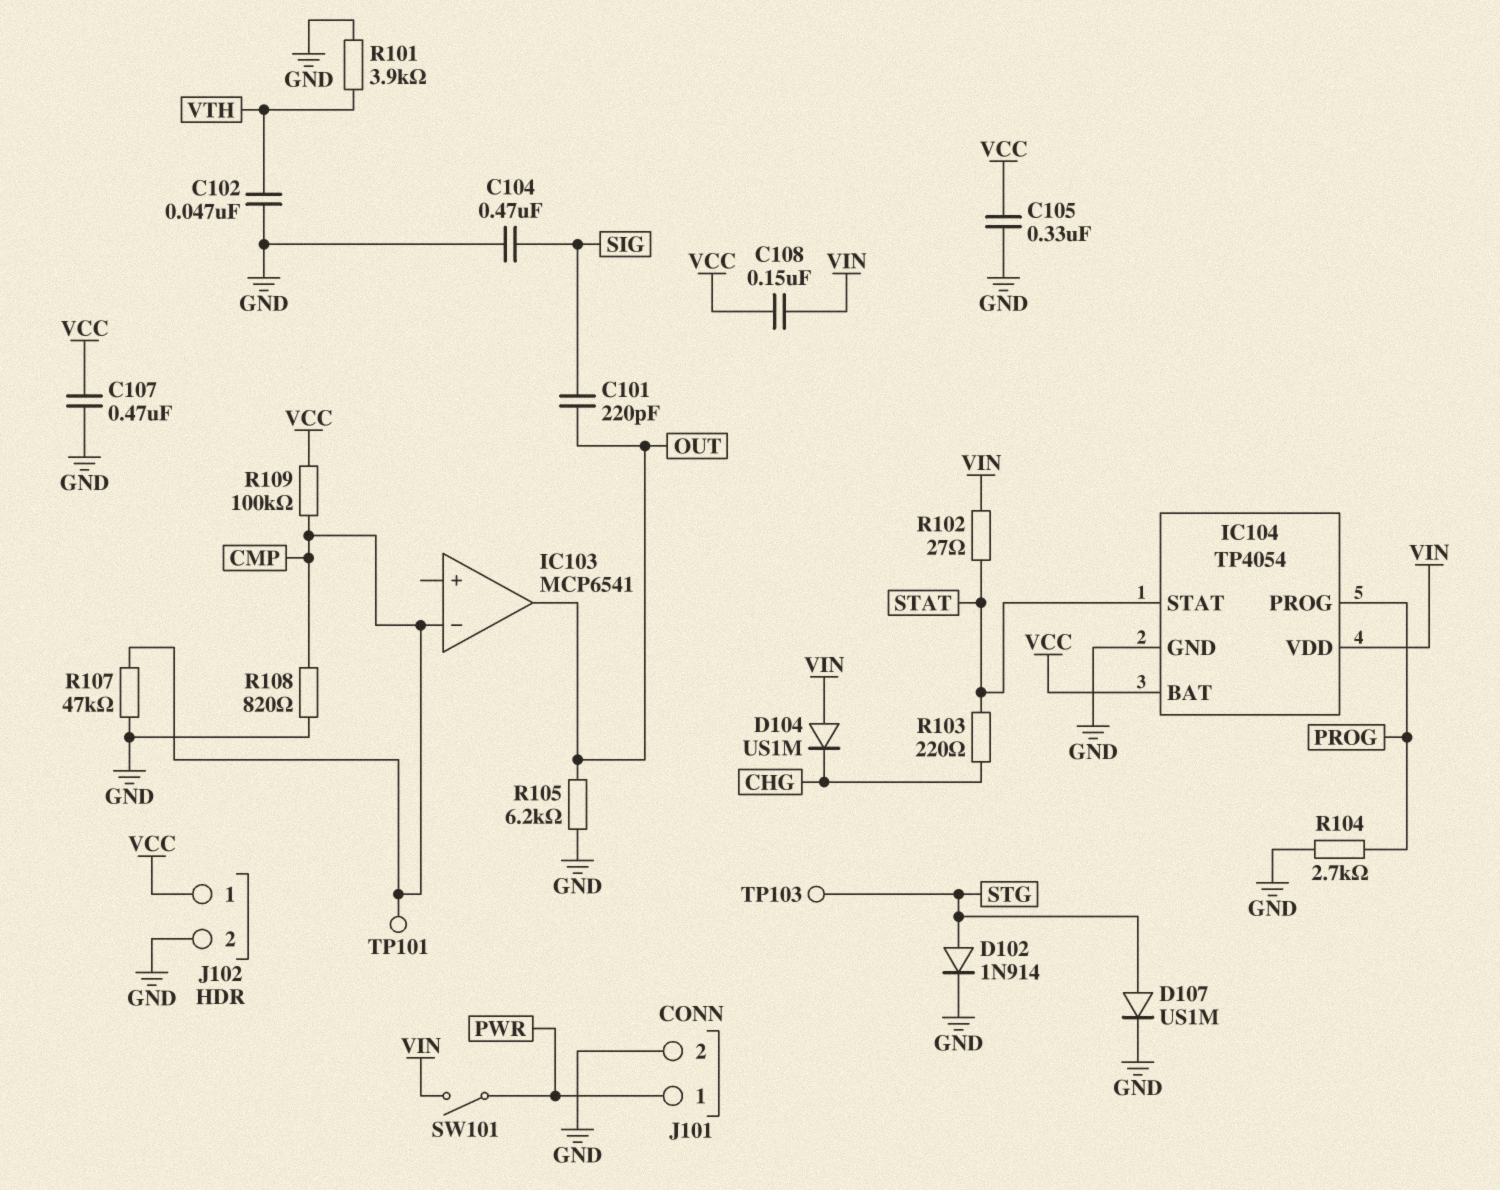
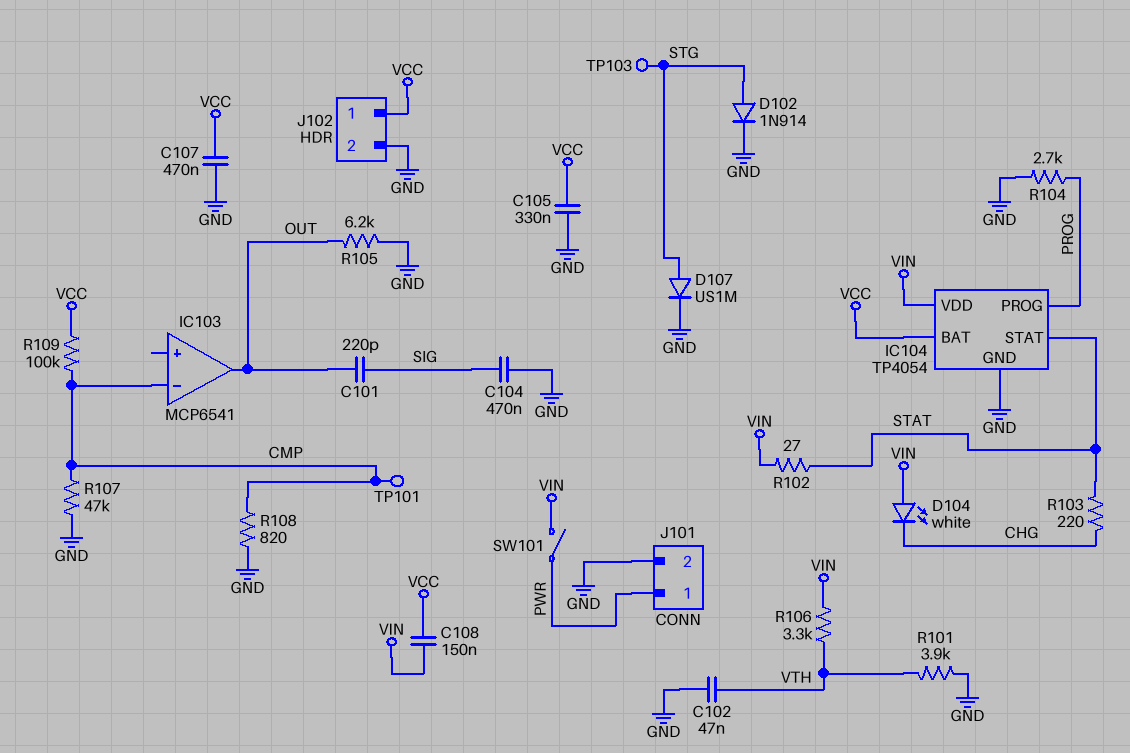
D104: diode US1M (A VIN, K CHG) -> LED white (A VIN, K CHG)
R106: none -> 3.3k (VIN, VTH)

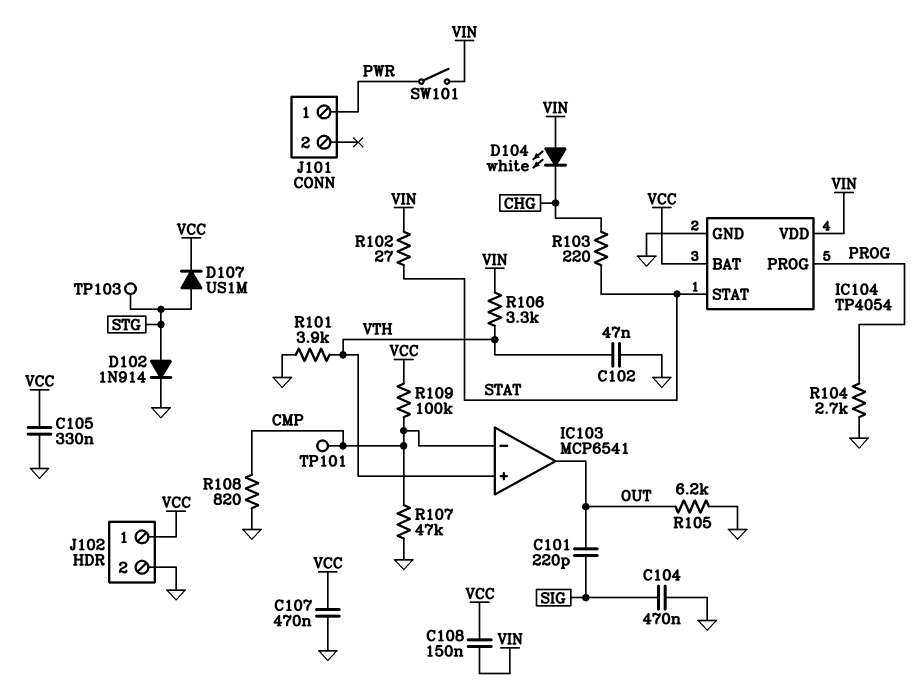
D107: diode US1M (A STG, K GND) -> diode US1M (A STG, K VCC)
IC103 pin in+: none -> VTH
J101 pin 2: GND -> none

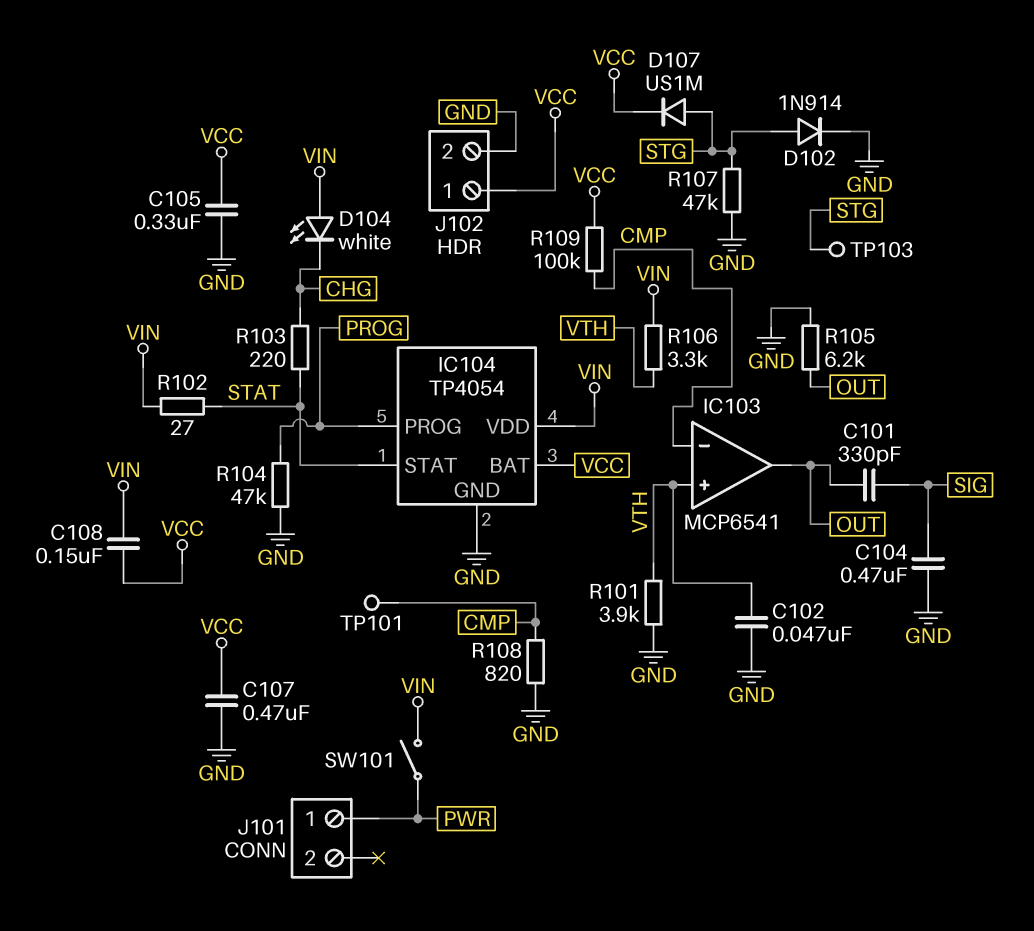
C101: 220pF (OUT, SIG) -> 330pF (OUT, SIG)
R104: 2.7k (GND, PROG) -> 47k (GND, PROG)
R107: 47k (CMP, GND) -> 47k (GND, STG)

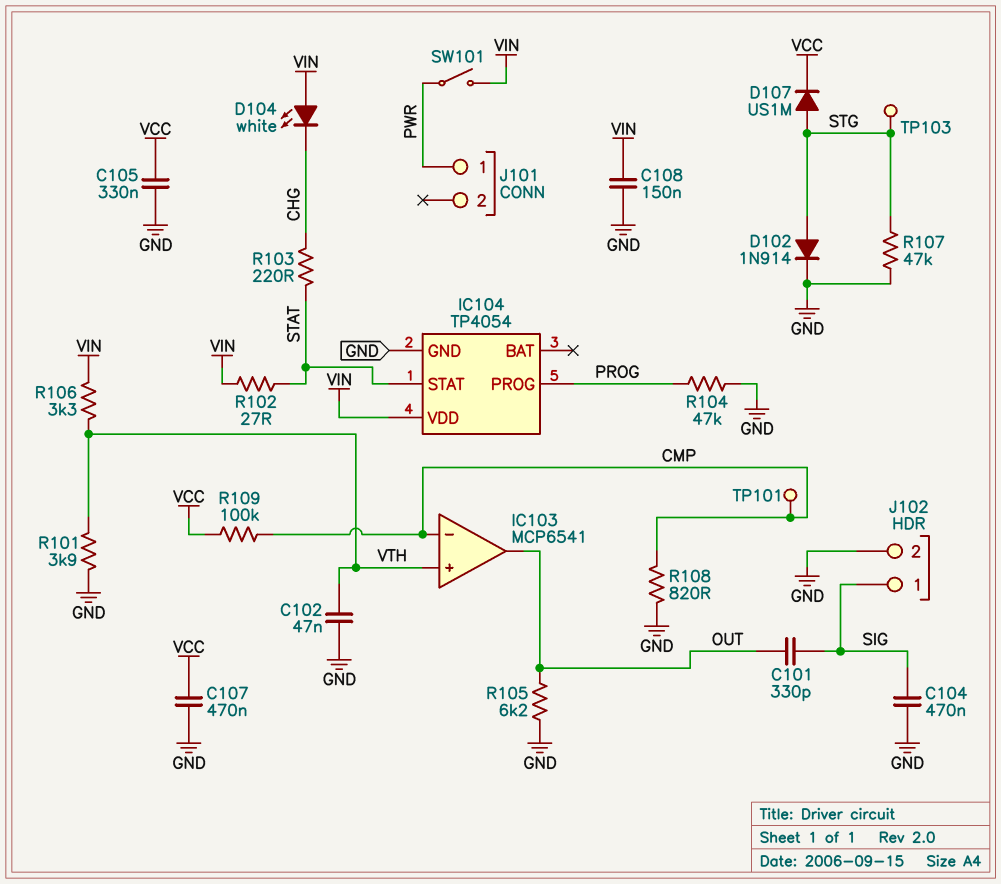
C108: 150nF (VCC, VIN) -> 150nF (GND, VIN)
IC104 pin BAT: VCC -> none
J102 pin 1: VCC -> SIG

